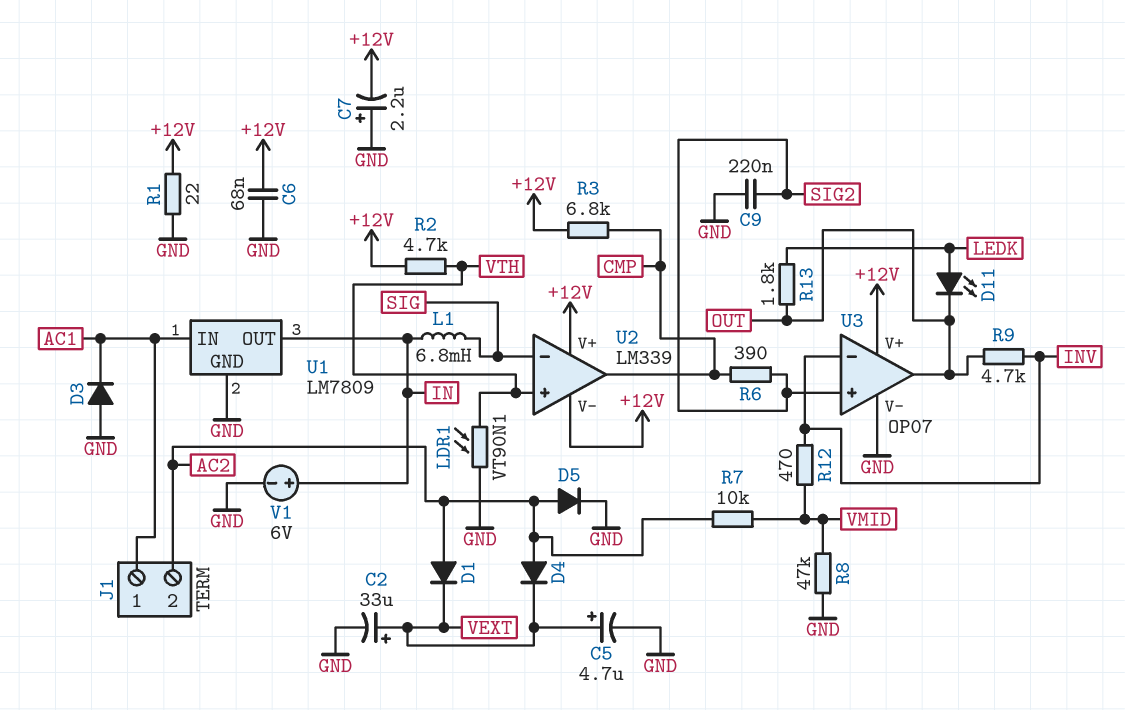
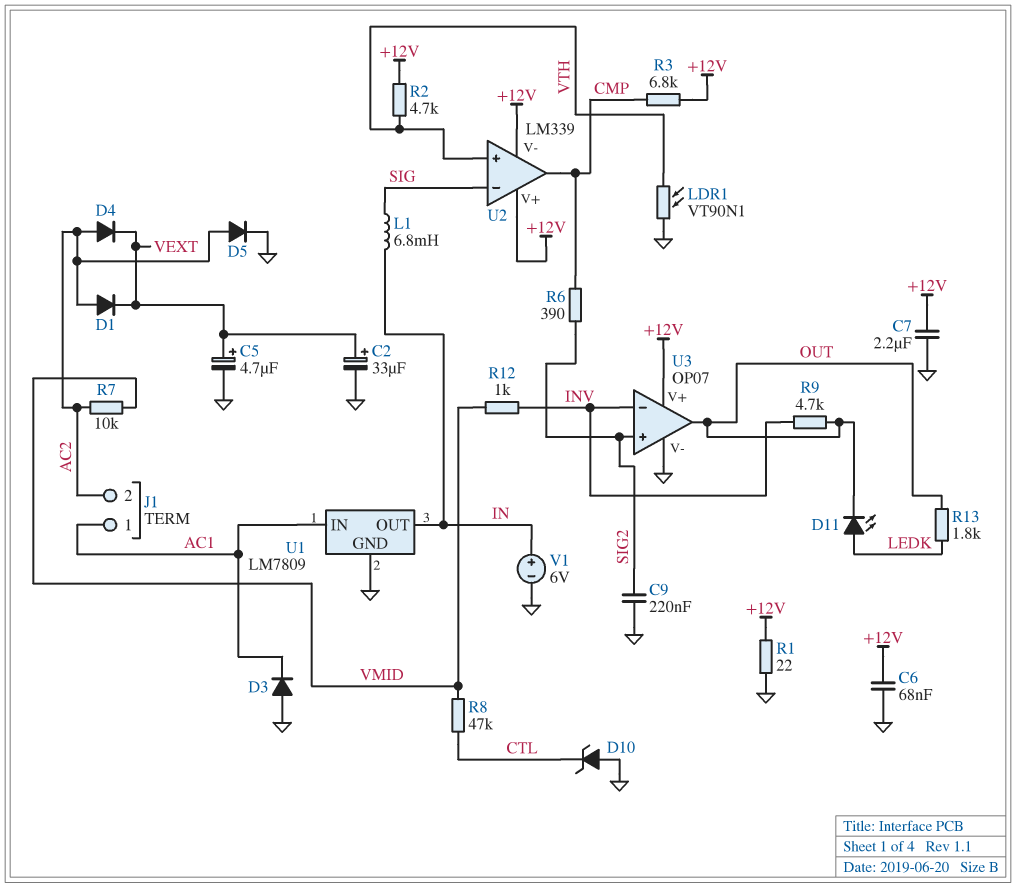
C7: 2.2uF (plus GND, minus +12V) -> 2.2uF (+12V, GND)
D10: none -> zener (A GND, K CTL)
R8: 47k (GND, VMID) -> 47k (CTL, VMID)
R12: 470 (INV, VMID) -> 1k (INV, VMID)

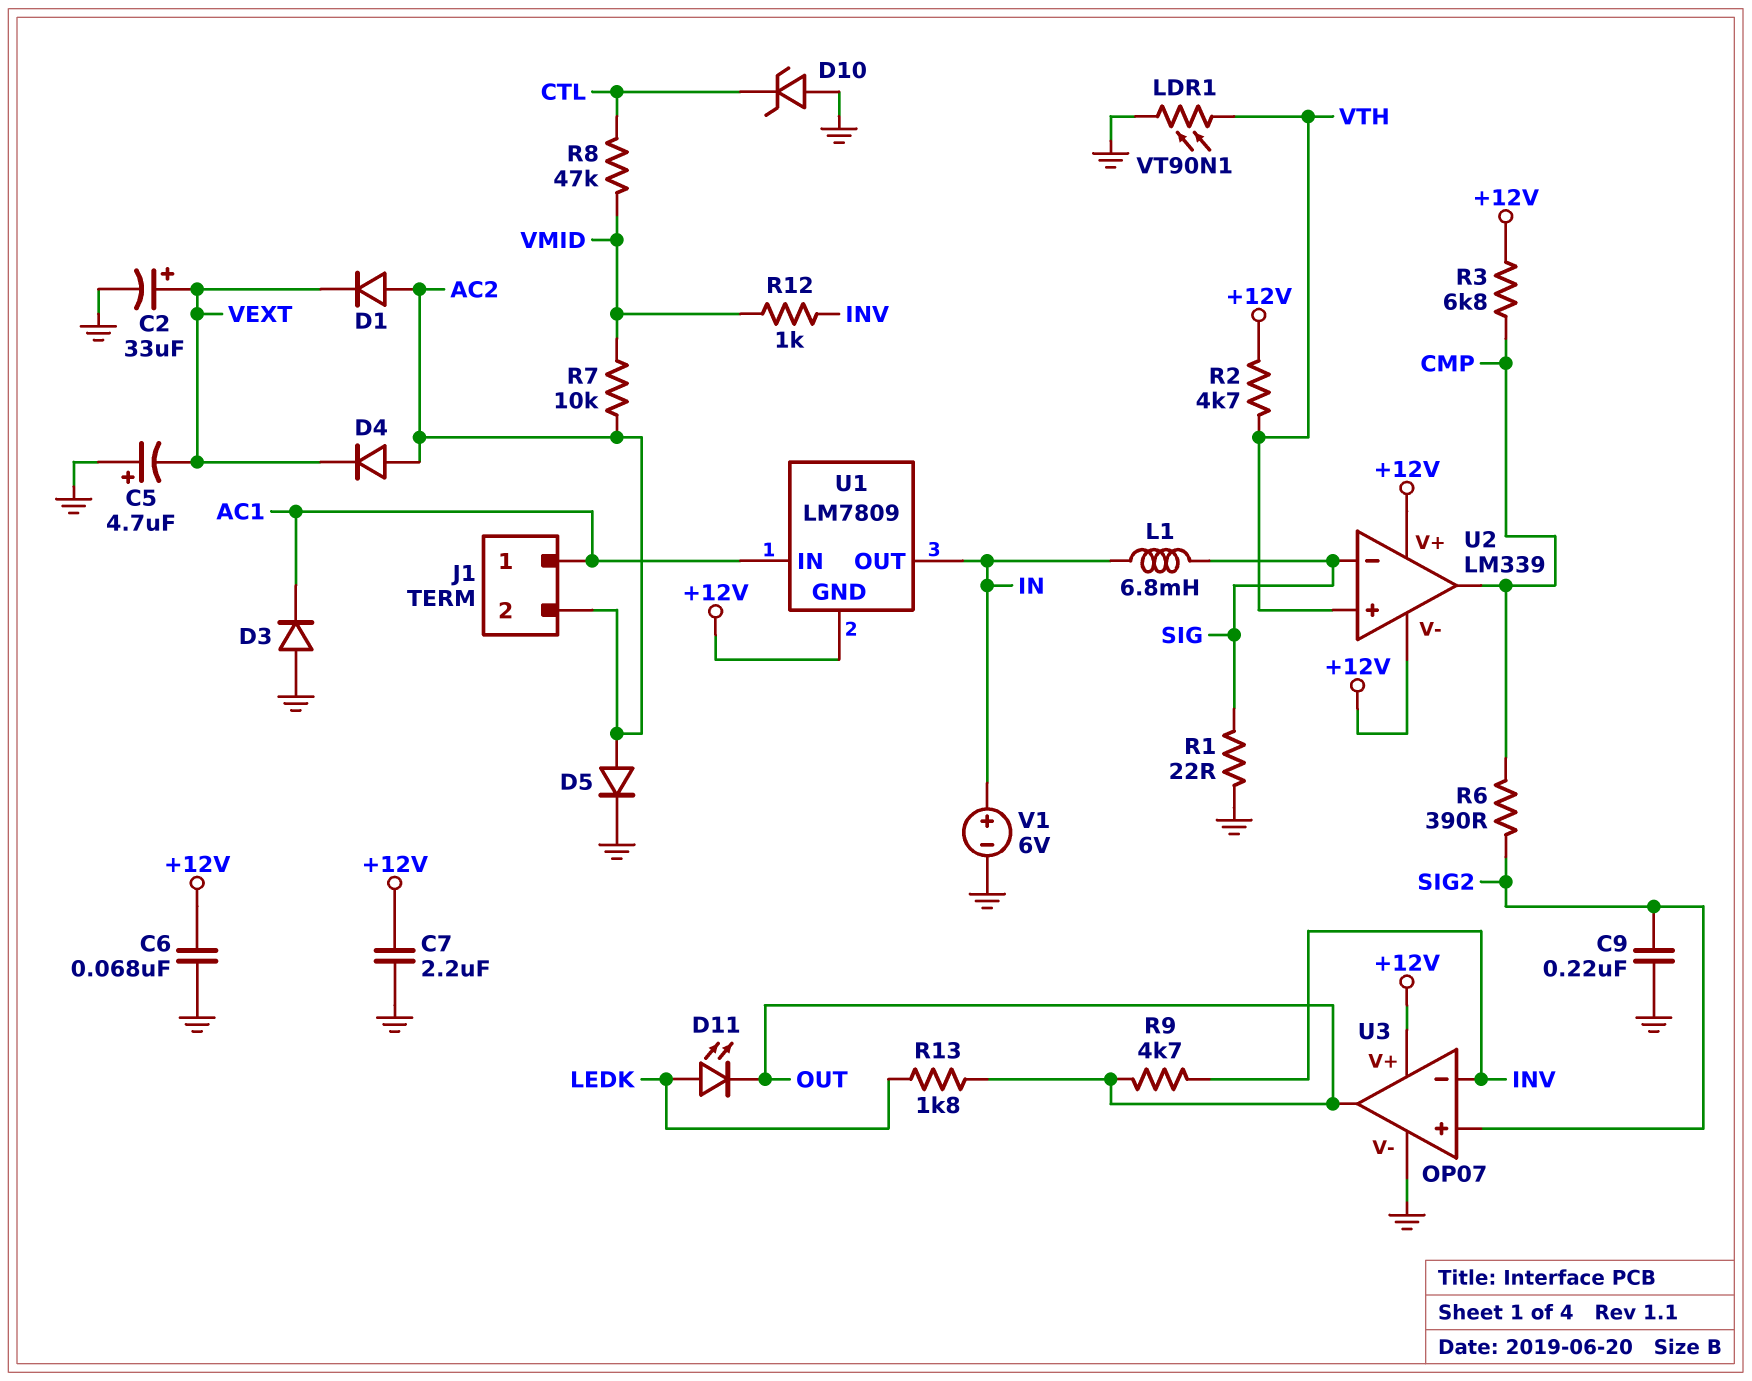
C5: 4.7uF (plus VEXT, minus GND) -> 4.7uF (plus GND, minus VEXT)
R1: 22 (+12V, GND) -> 22 (GND, SIG)
U1 pin GND: GND -> +12V

